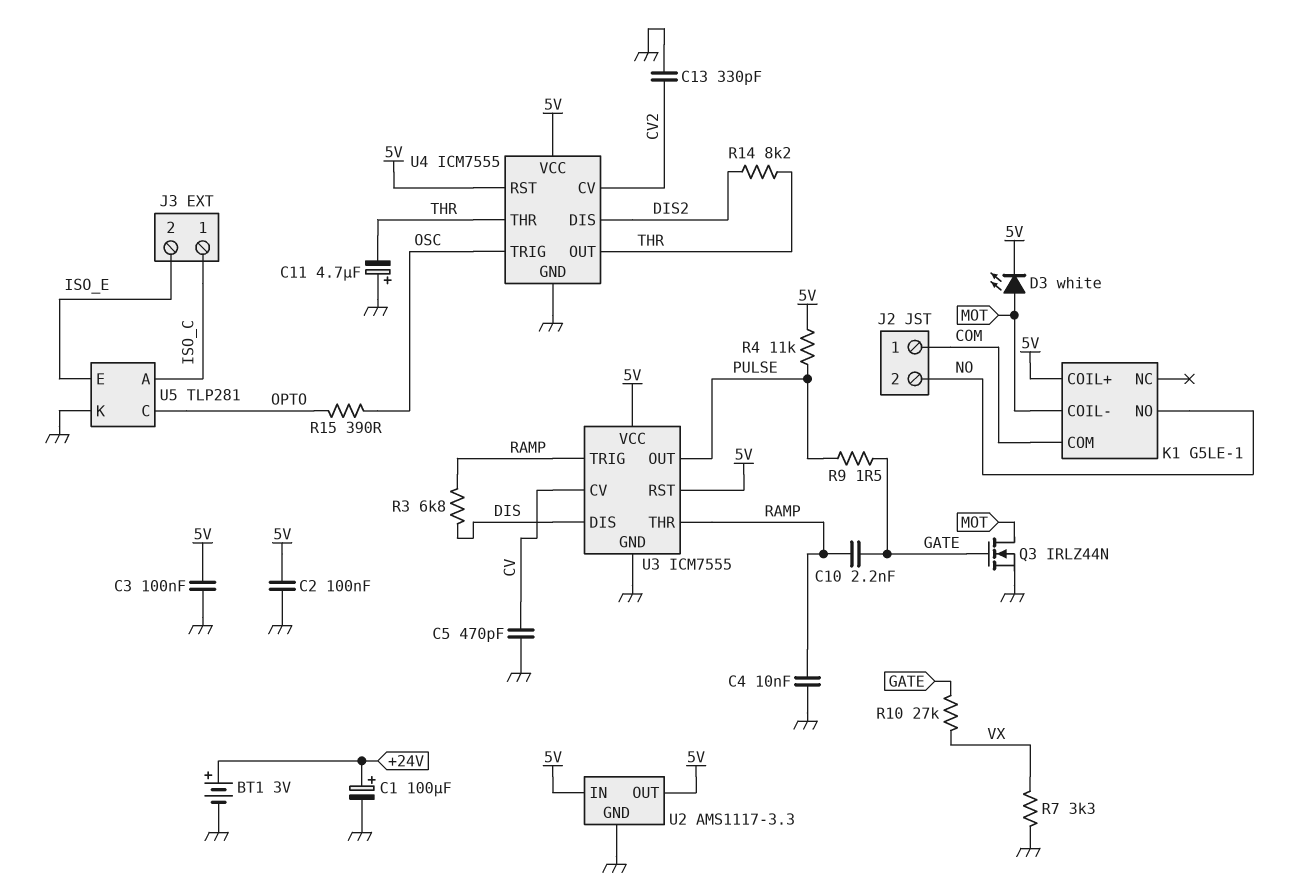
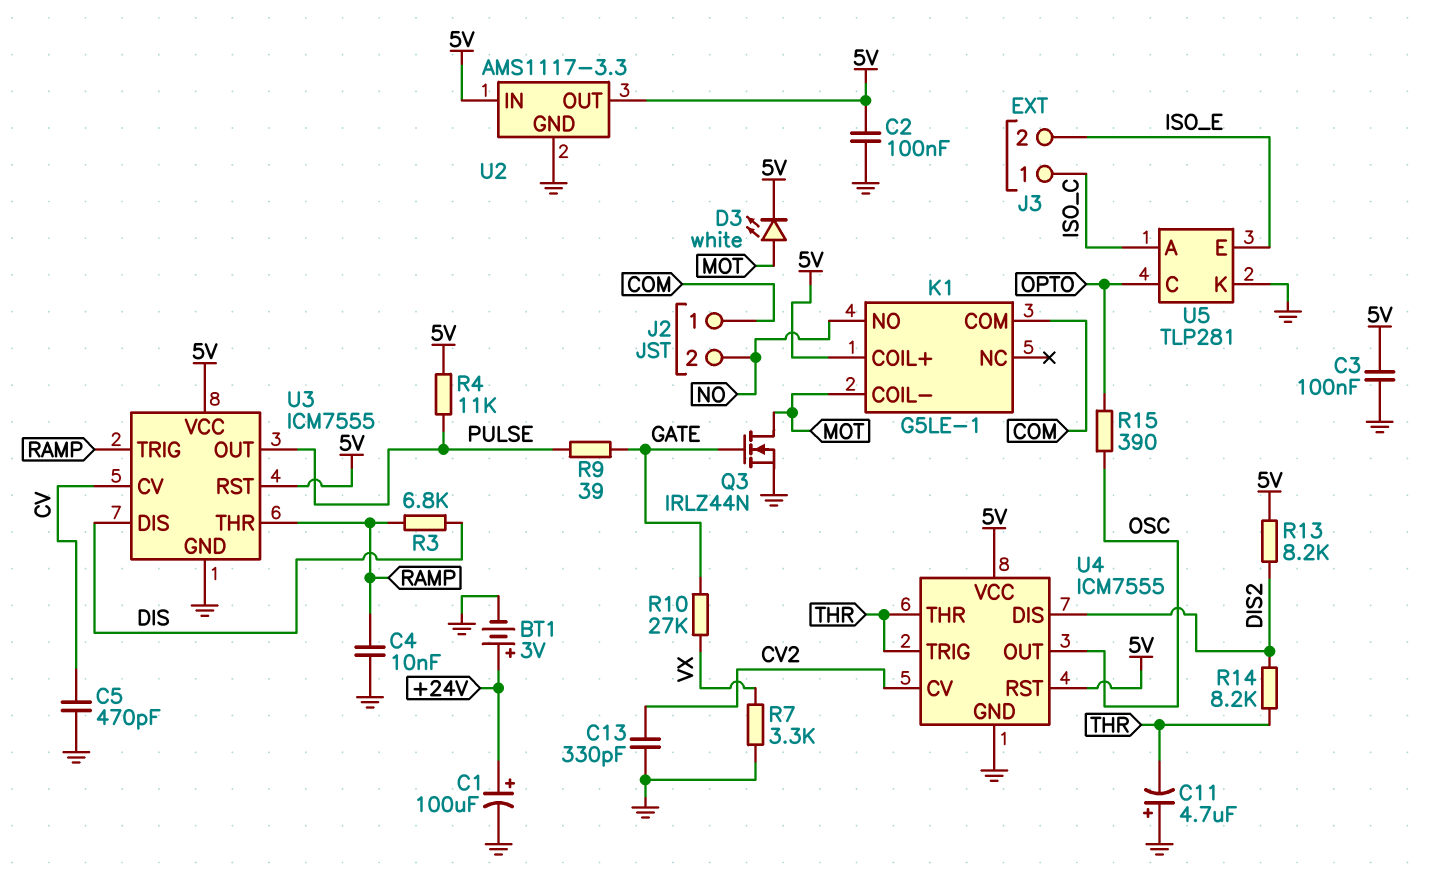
C10: 2.2nF (GATE, RAMP) -> none
R9: 1.5 (GATE, PULSE) -> 39 (GATE, PULSE)
R13: none -> 8.2k (5V, DIS2)
U4 pin OUT: THR -> OSC
U4 pin TRIG: OSC -> THR

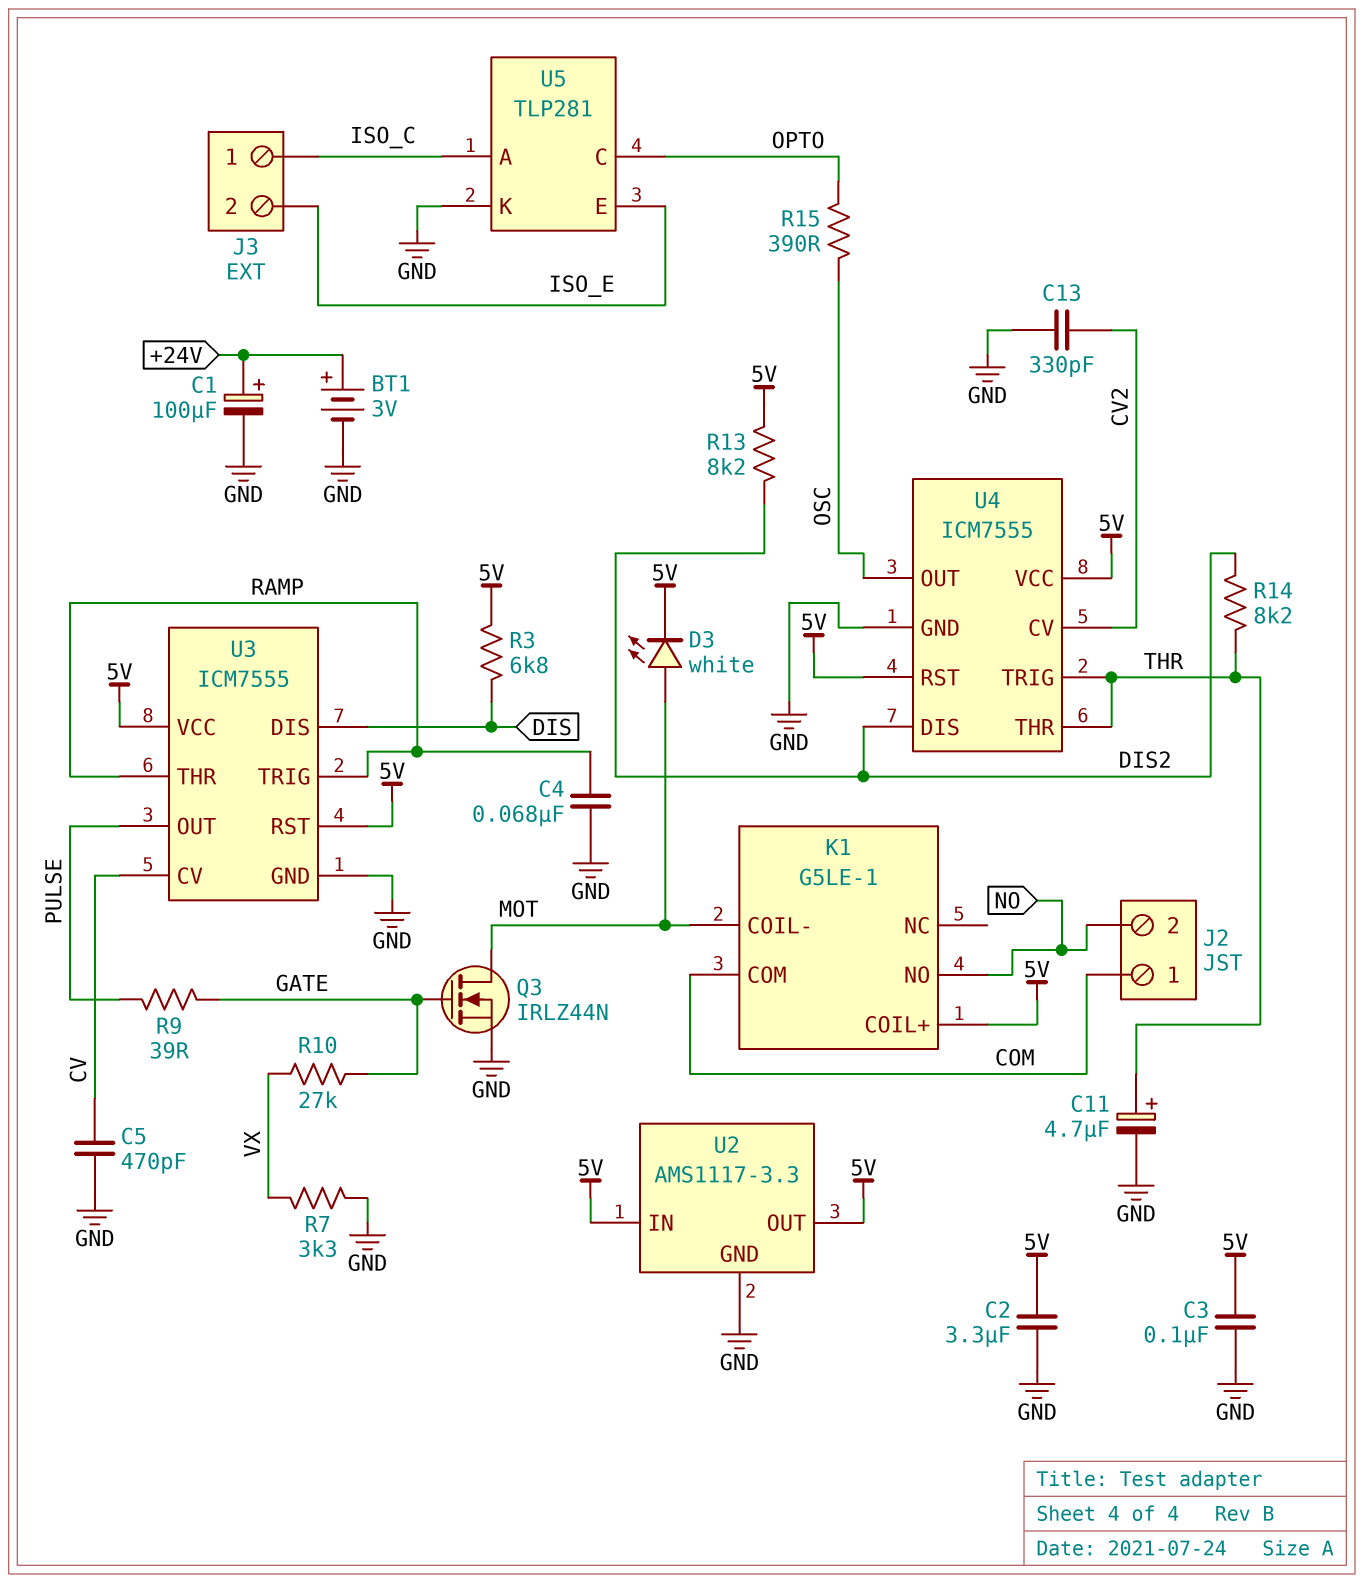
C2: 100nF (5V, GND) -> 3.3uF (5V, GND)
C4: 10nF (GND, RAMP) -> 68nF (GND, RAMP)
C11: 4.7uF (plus GND, minus THR) -> 4.7uF (plus THR, minus GND)
R3: 6.8k (DIS, RAMP) -> 6.8k (5V, DIS)
R4: 11k (5V, PULSE) -> none

